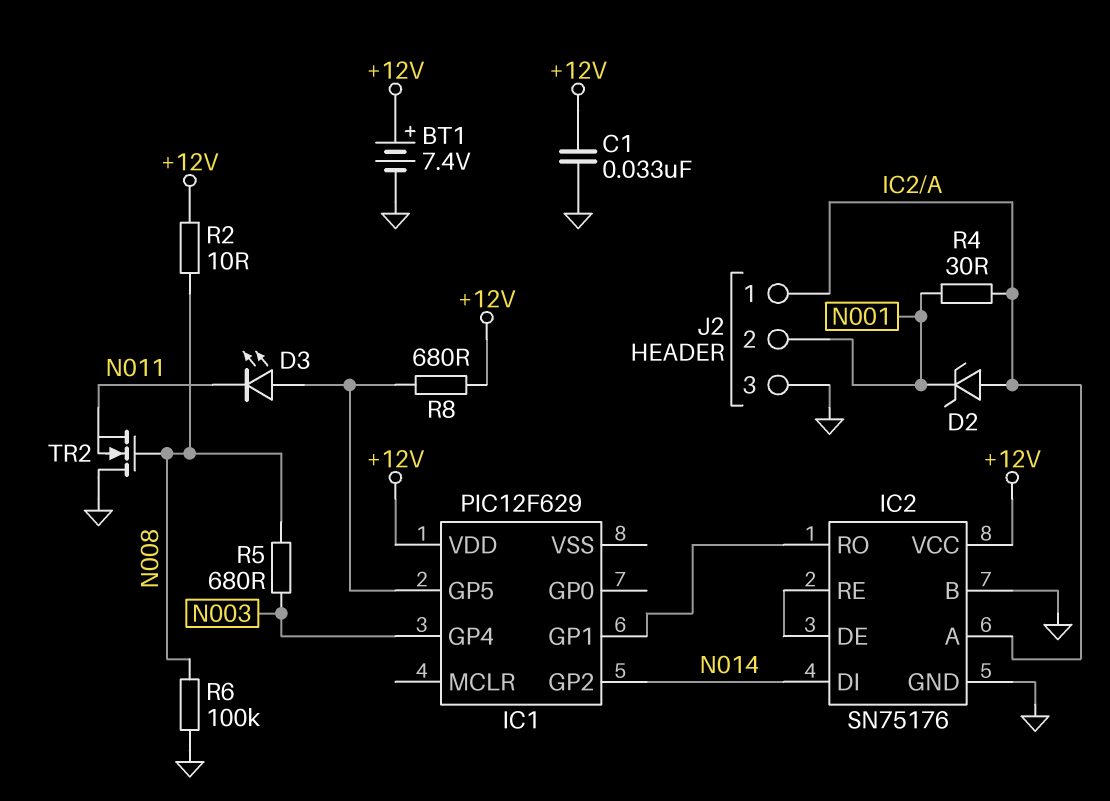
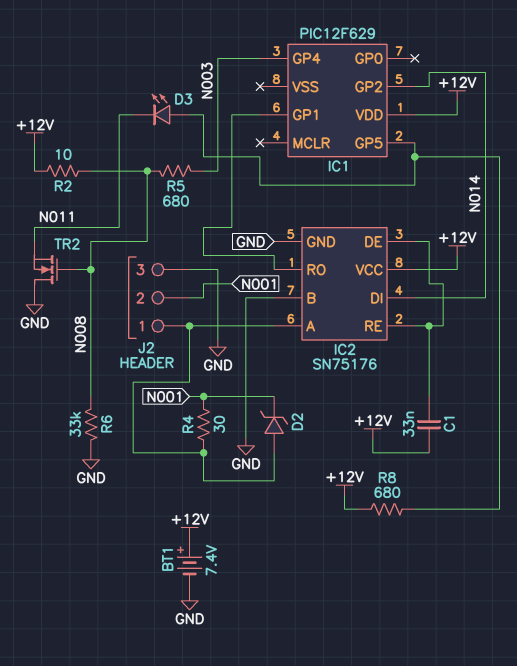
C1: 33nF (+12V, GND) -> 33nF (+12V, IC2/DE)
R6: 100k (GND, N008) -> 33k (GND, N008)

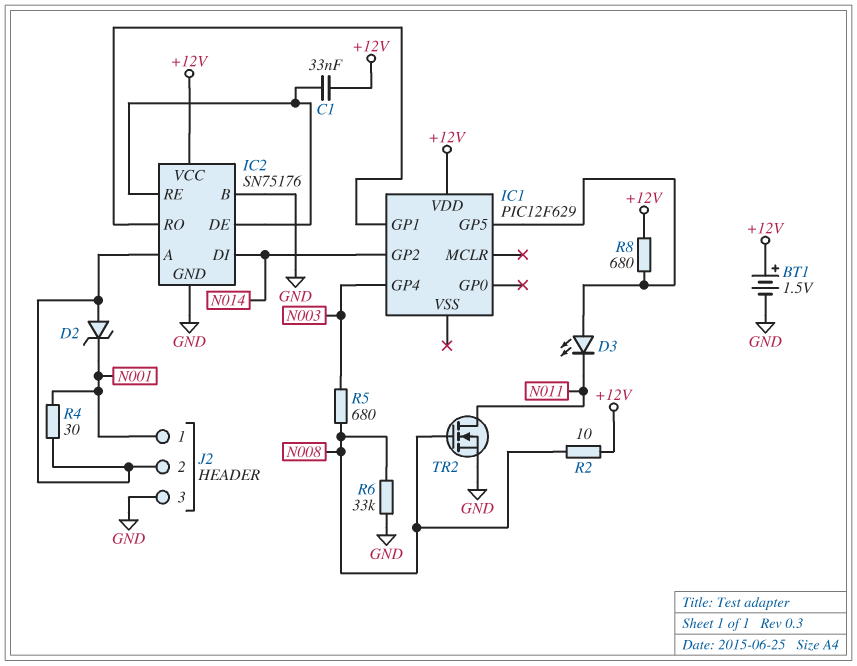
BT1: 7.4V (plus +12V, minus GND) -> 1.5V (plus +12V, minus GND)
J2 pin 1: IC2/A -> N001
J2 pin 2: N001 -> IC2/A
TR2: NMOS (G N008, D GND, S N011) -> NMOS (G N008, D N011, S GND)

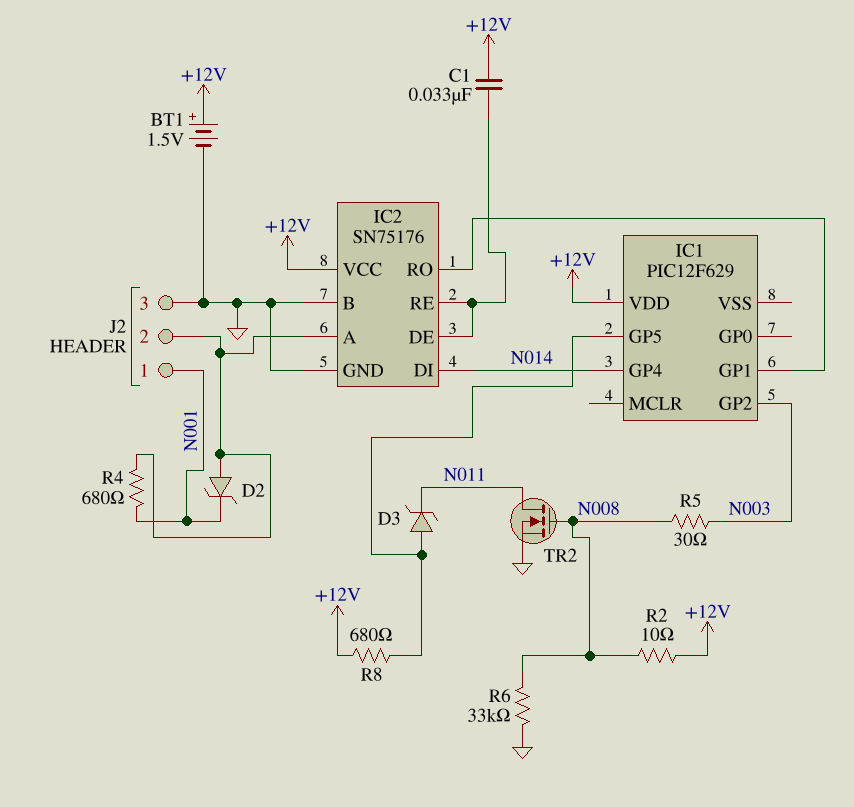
D3: LED (A IC1/GP5, K N011) -> zener (A IC1/GP5, K N011)
IC1 pin GP2: N014 -> N003
IC1 pin GP4: N003 -> N014
R4: 30 (IC2/A, N001) -> 680 (IC2/A, N001)
R5: 680 (N003, N008) -> 30 (N003, N008)

